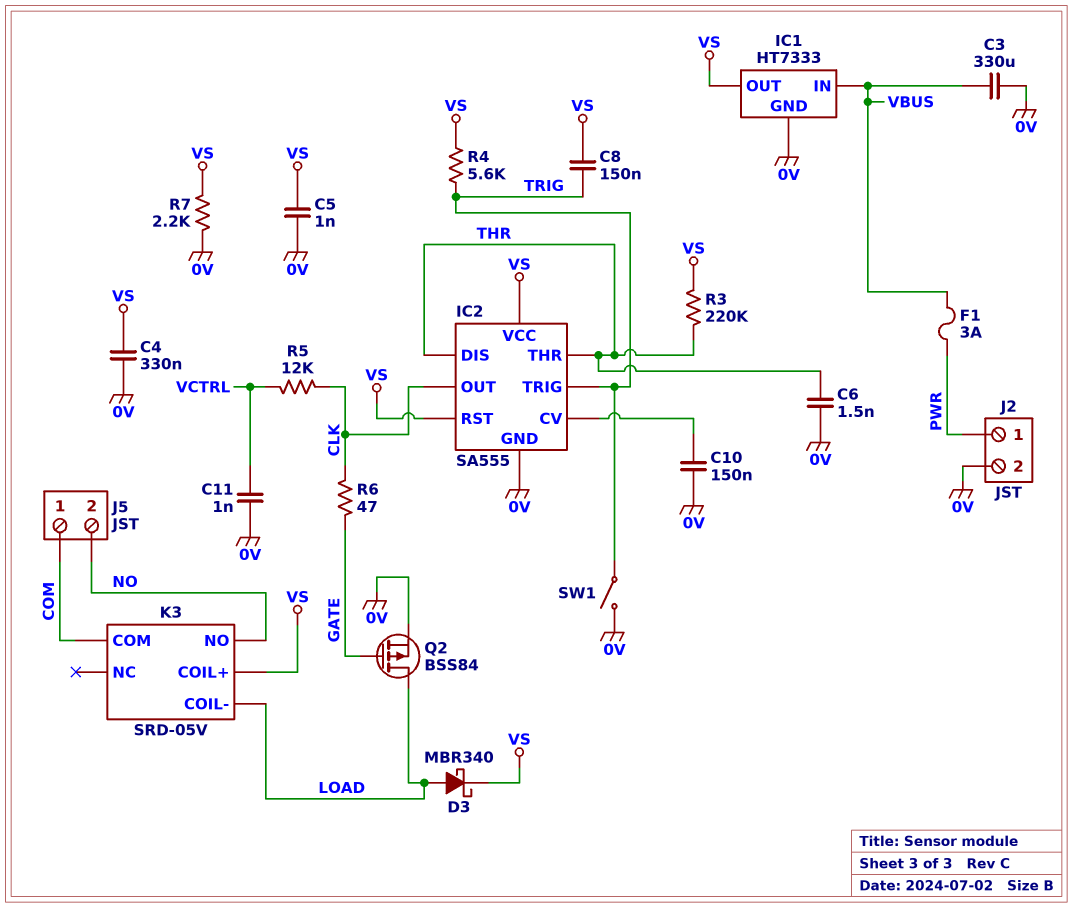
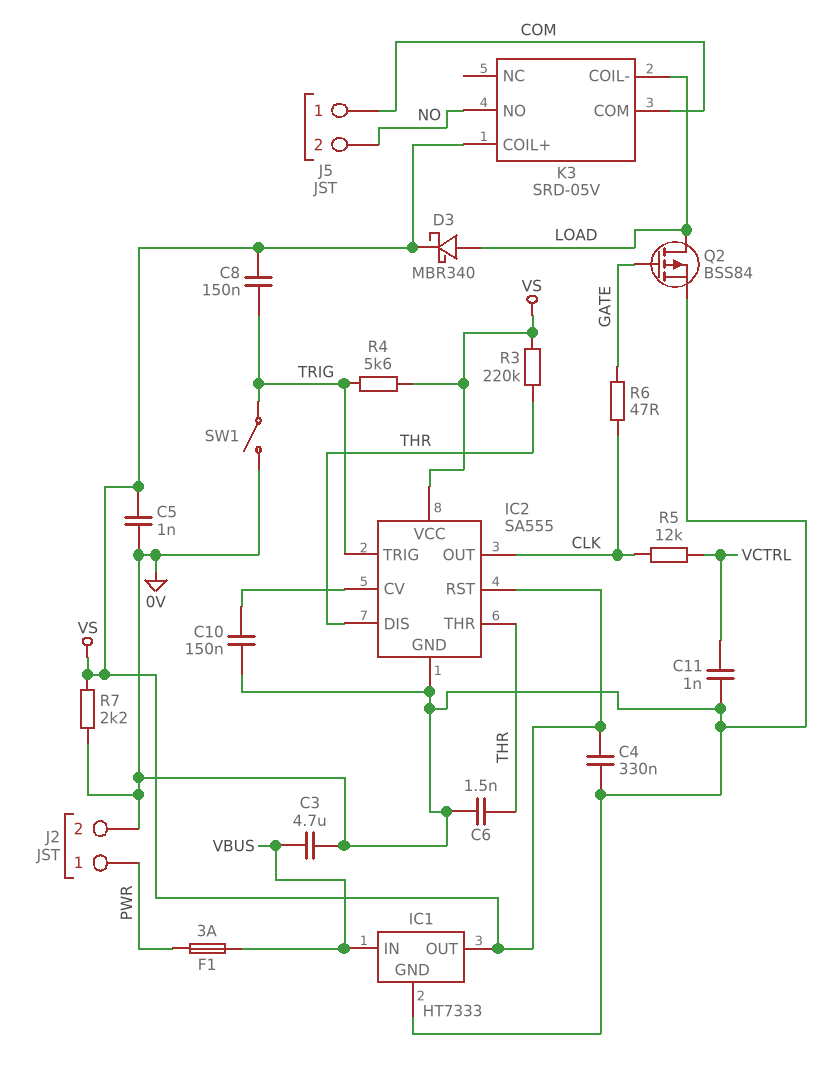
C3: 330uF (0V, VBUS) -> 4.7uF (0V, VBUS)

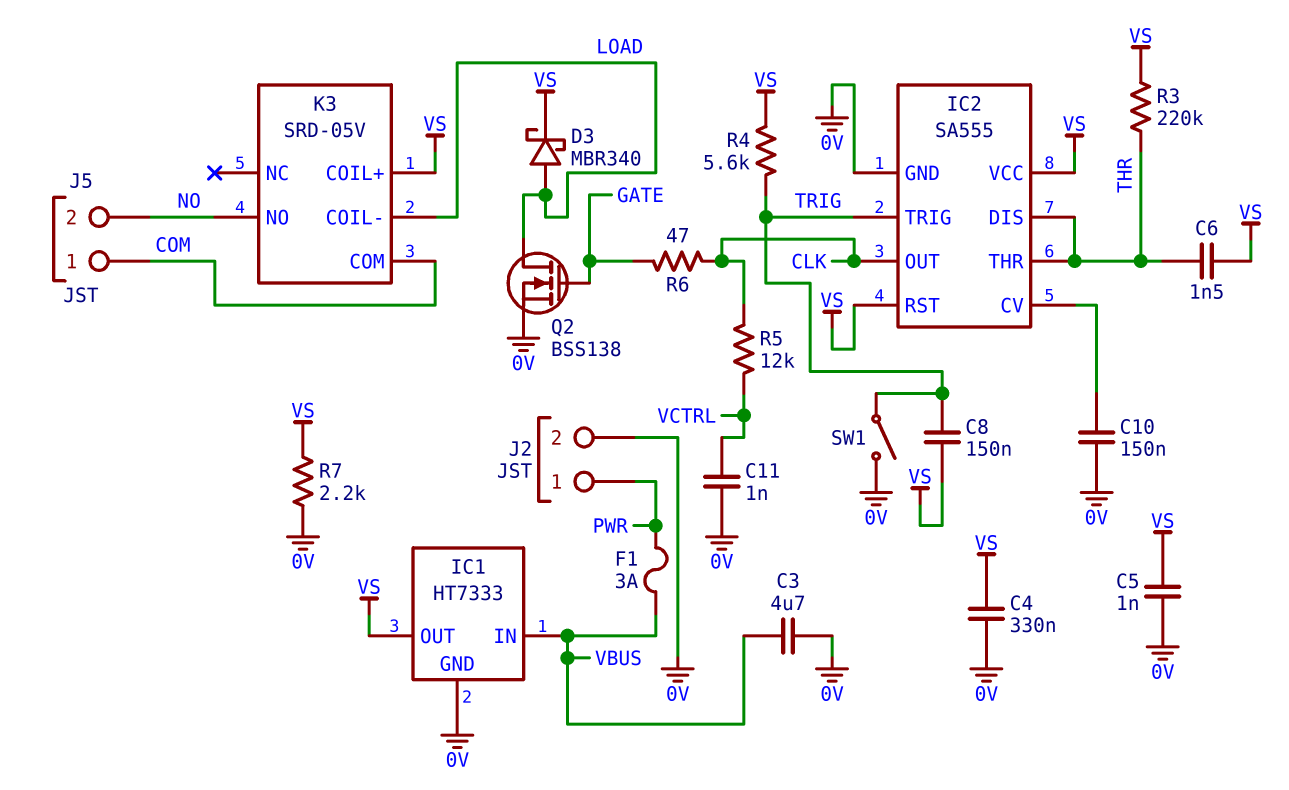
C6: 1.5nF (0V, THR) -> 1.5nF (THR, VS)
Q2: PMOS BSS84 (G GATE, D LOAD, S 0V) -> NMOS BSS138 (G GATE, D LOAD, S 0V)

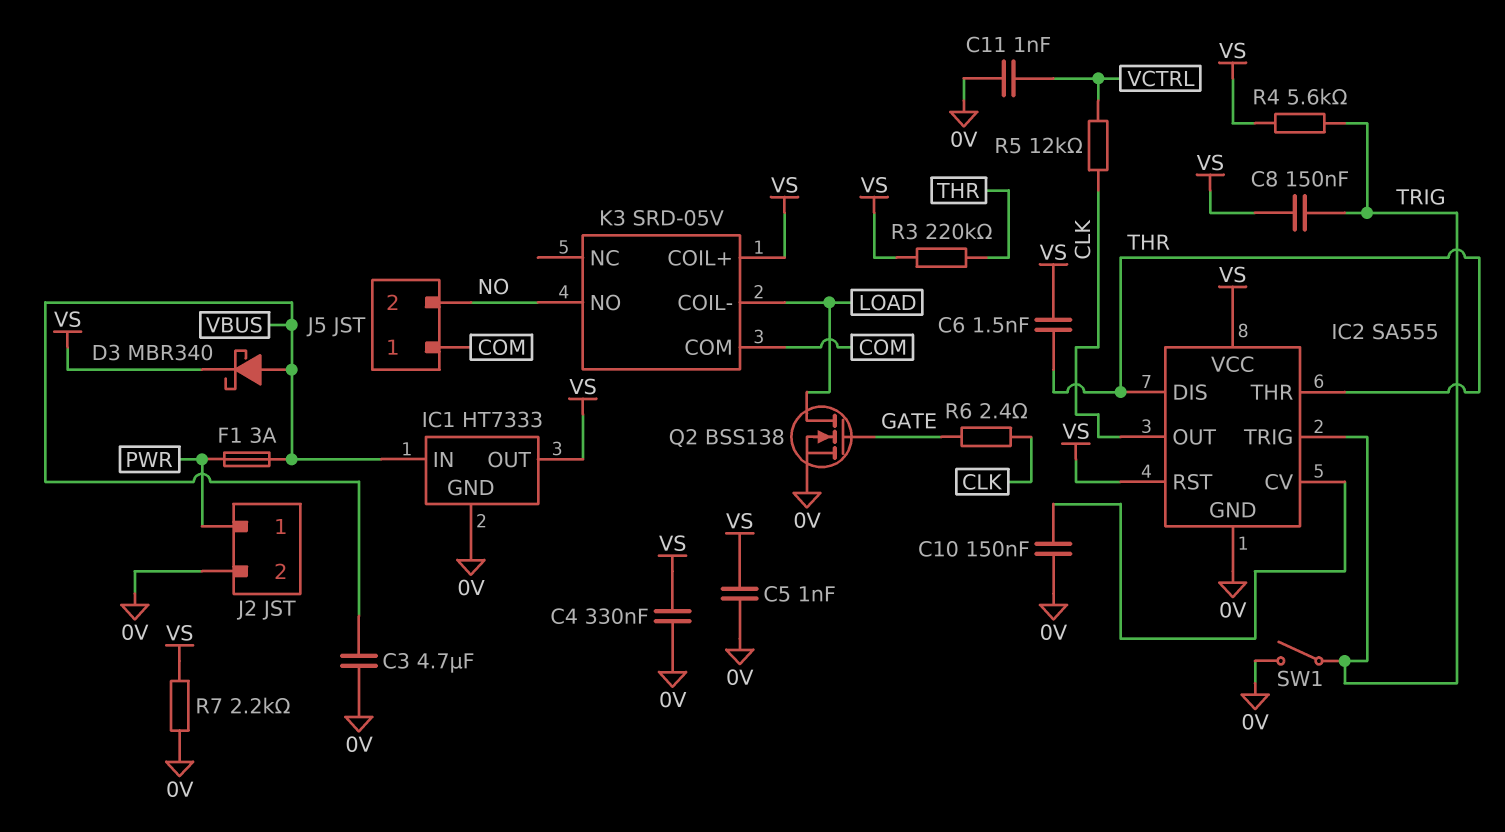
D3: schottky MBR340 (A LOAD, K VS) -> schottky MBR340 (A VBUS, K VS)
R6: 47 (CLK, GATE) -> 2.4 (CLK, GATE)

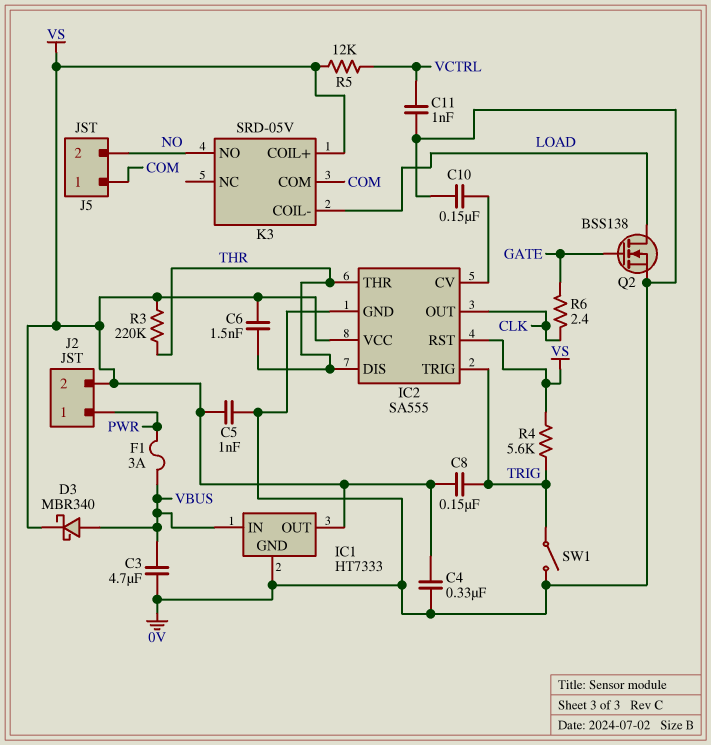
J2 pin 2: 0V -> VS
R5: 12k (CLK, VCTRL) -> 12k (VCTRL, VS)
R7: 2.2k (0V, VS) -> none

